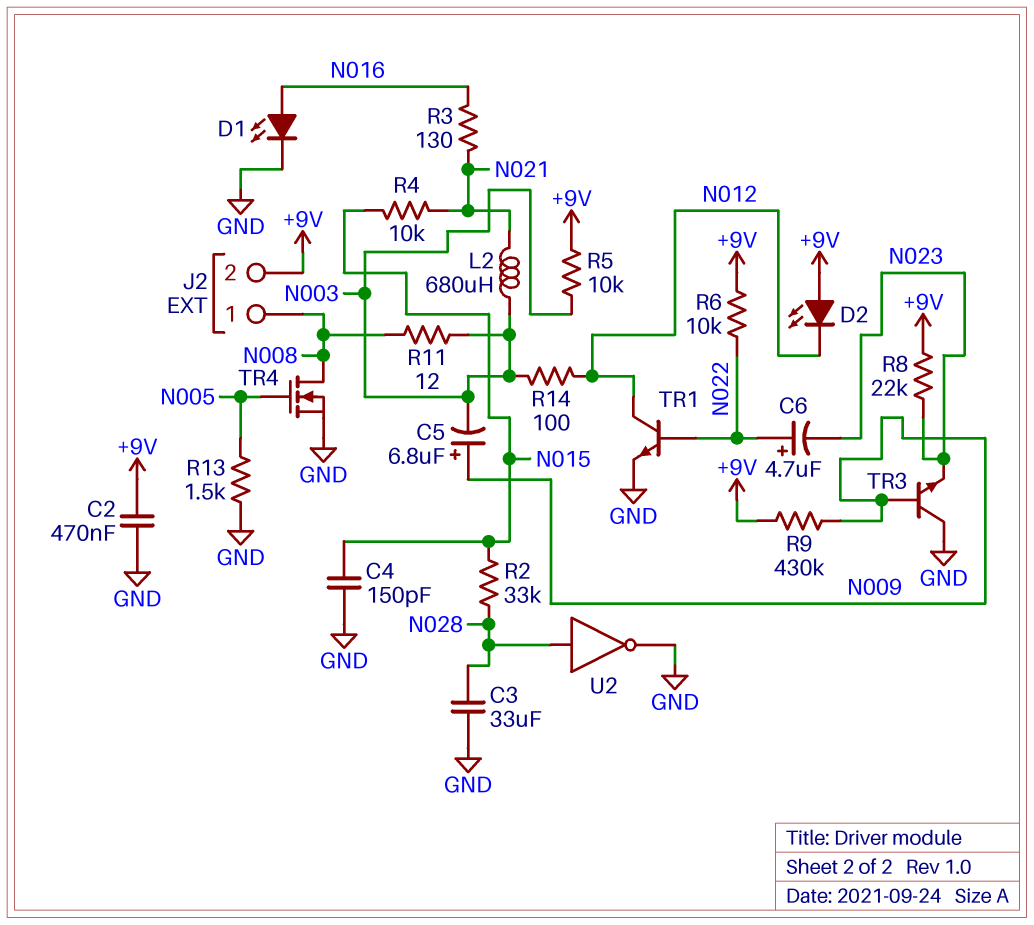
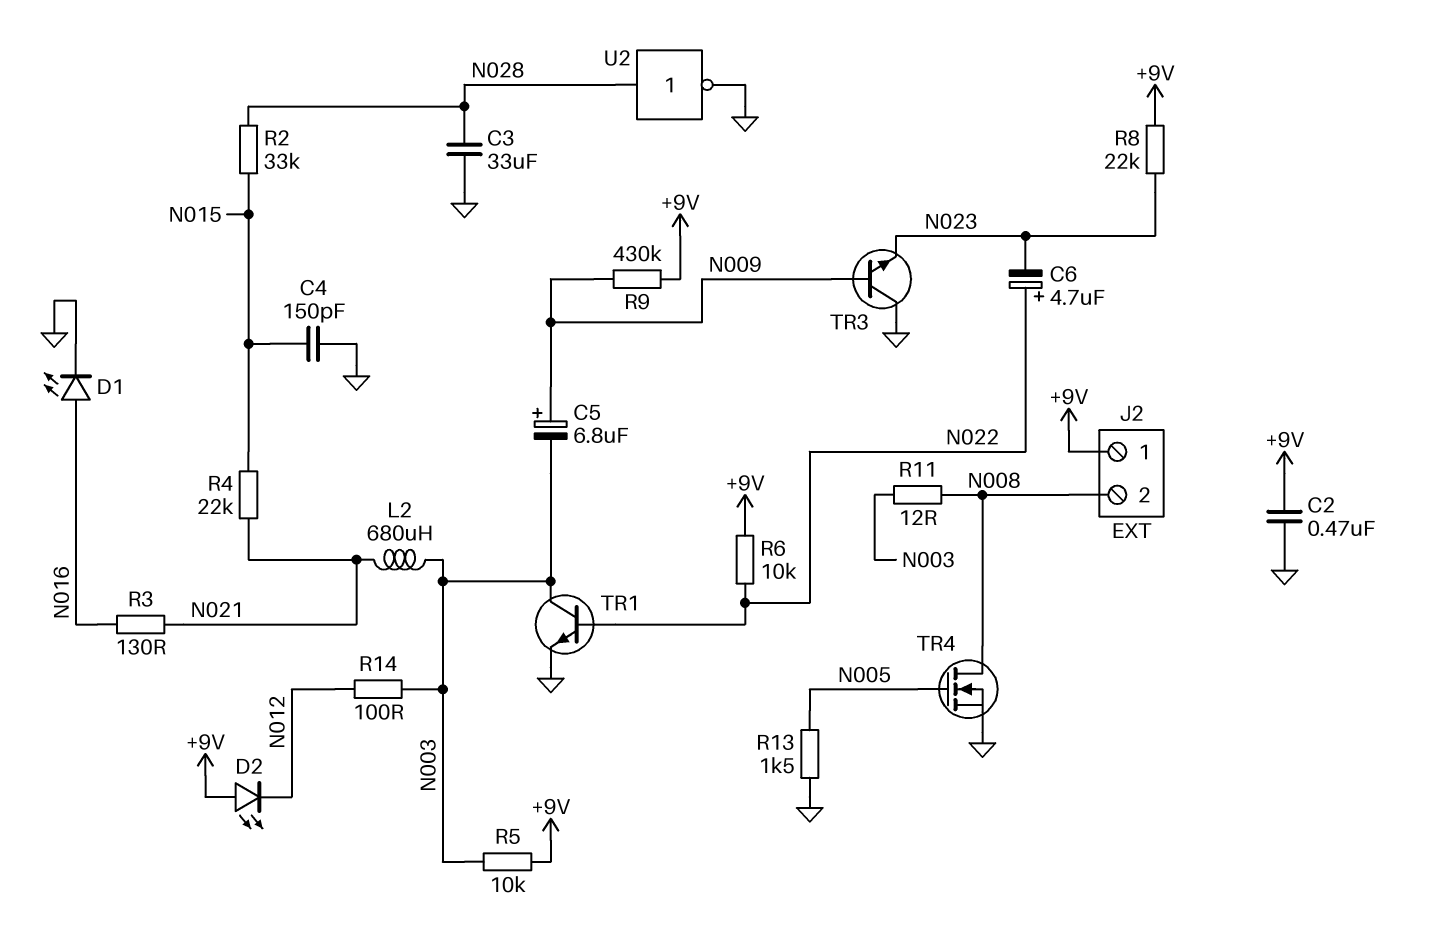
J2 pin 1: N008 -> +9V
J2 pin 2: +9V -> N008
R4: 10k (N015, N021) -> 22k (N015, N021)
TR1: NPN (B N022, C N012, E GND) -> NPN (B N022, C N003, E GND)

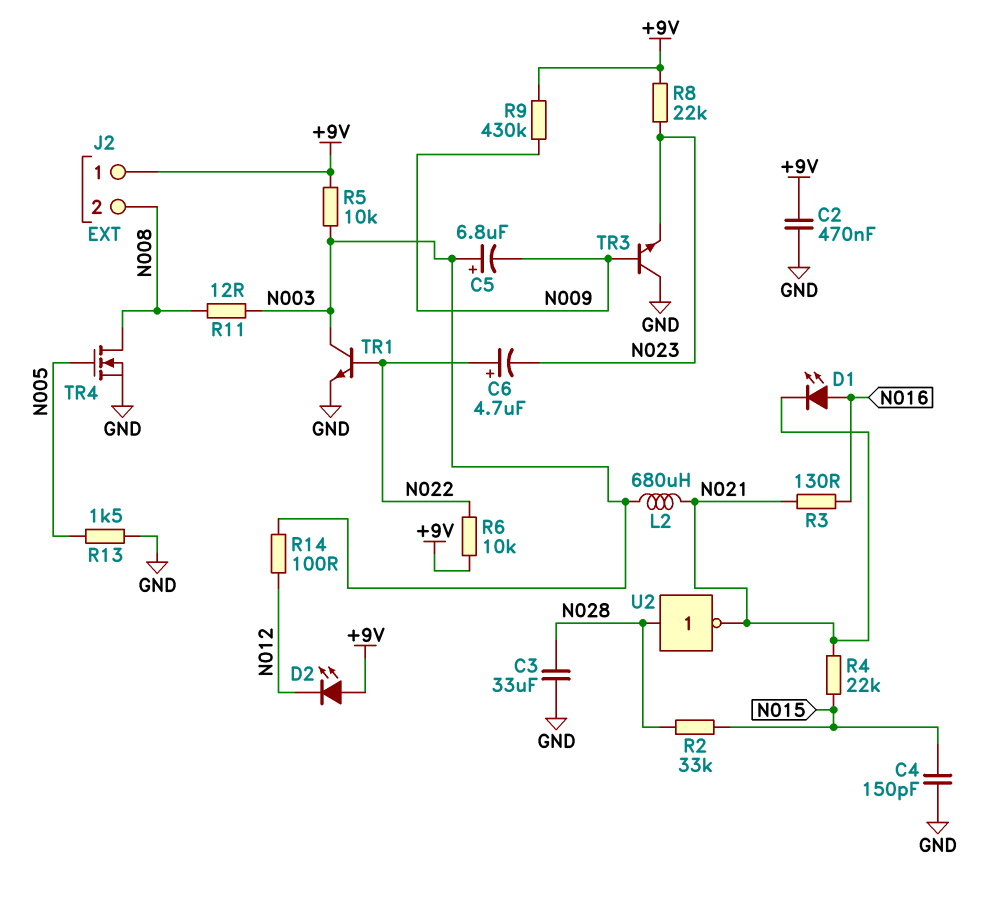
C5: 6.8uF (plus N009, minus N003) -> 6.8uF (plus N003, minus N009)
D1: LED (A N016, K GND) -> LED (A N016, K N021)
U2: NOT (in N028, out GND) -> NOT (in N028, out N021)

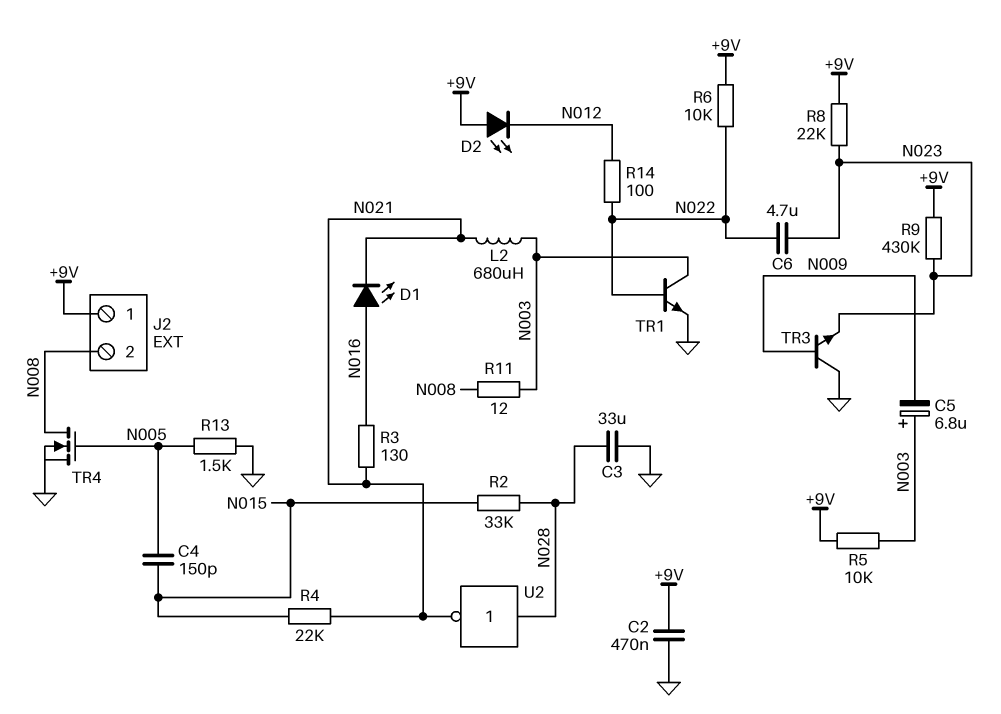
C4: 150pF (GND, N015) -> 150pF (N005, N015)
C6: 4.7uF (plus N022, minus N023) -> 4.7uF (N022, N023)
R9: 430k (+9V, N009) -> 430k (+9V, N023)
R14: 100 (N003, N012) -> 100 (N012, N022)

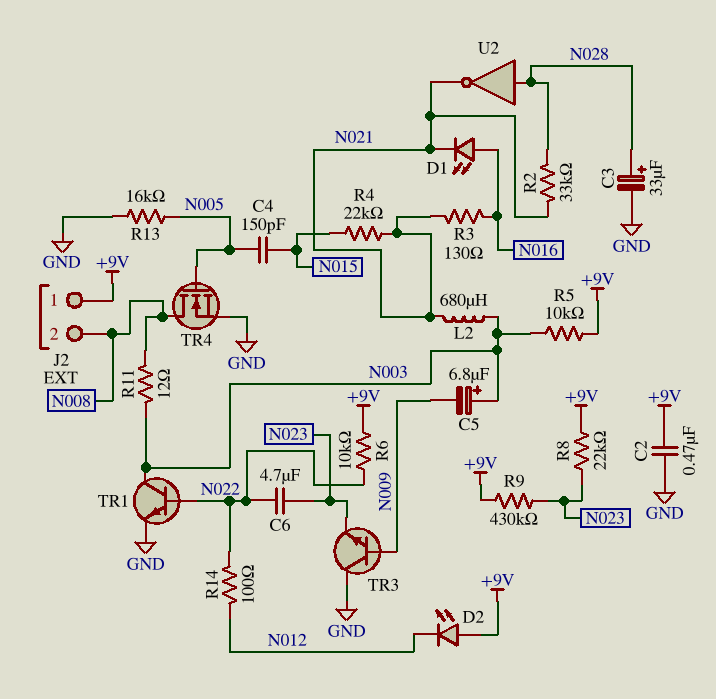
C3: 33uF (GND, N028) -> 33uF (plus N028, minus GND)
R2: 33k (N015, N028) -> 33k (N021, N028)
R13: 1.5k (GND, N005) -> 16k (GND, N005)

